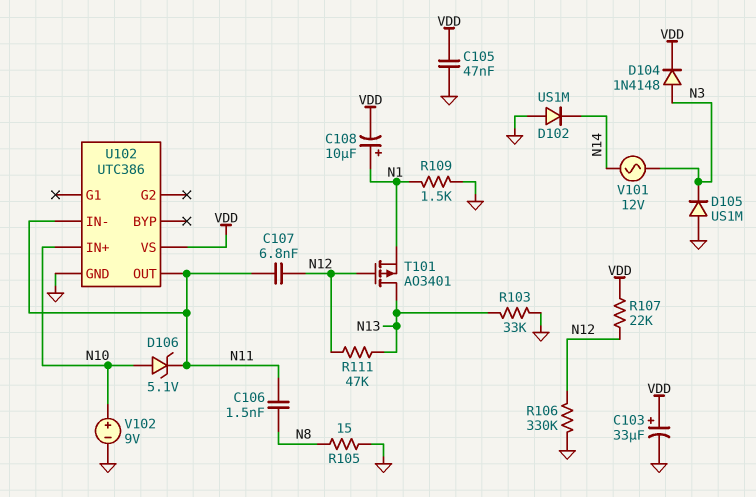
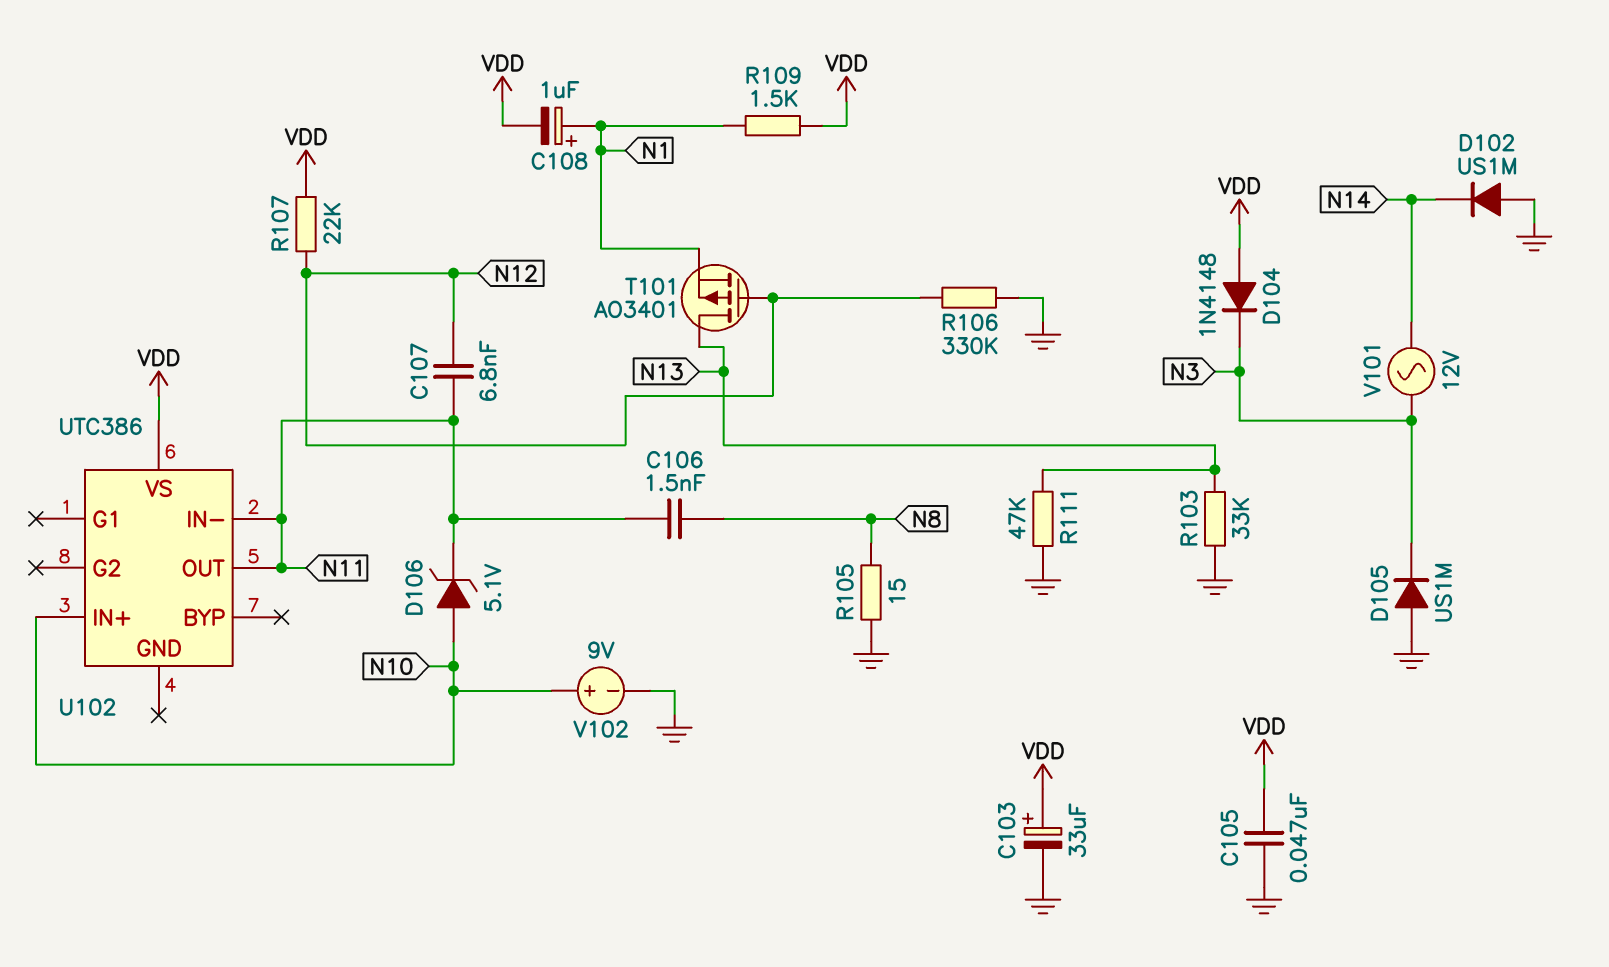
C108: 10uF (plus N1, minus VDD) -> 1uF (plus N1, minus VDD)
D104: diode 1N4148 (A N3, K VDD) -> diode 1N4148 (A VDD, K N3)
R109: 1.5k (GND, N1) -> 1.5k (N1, VDD)
R111: 47k (N12, N13) -> 47k (GND, N13)
U102 pin GND: GND -> none

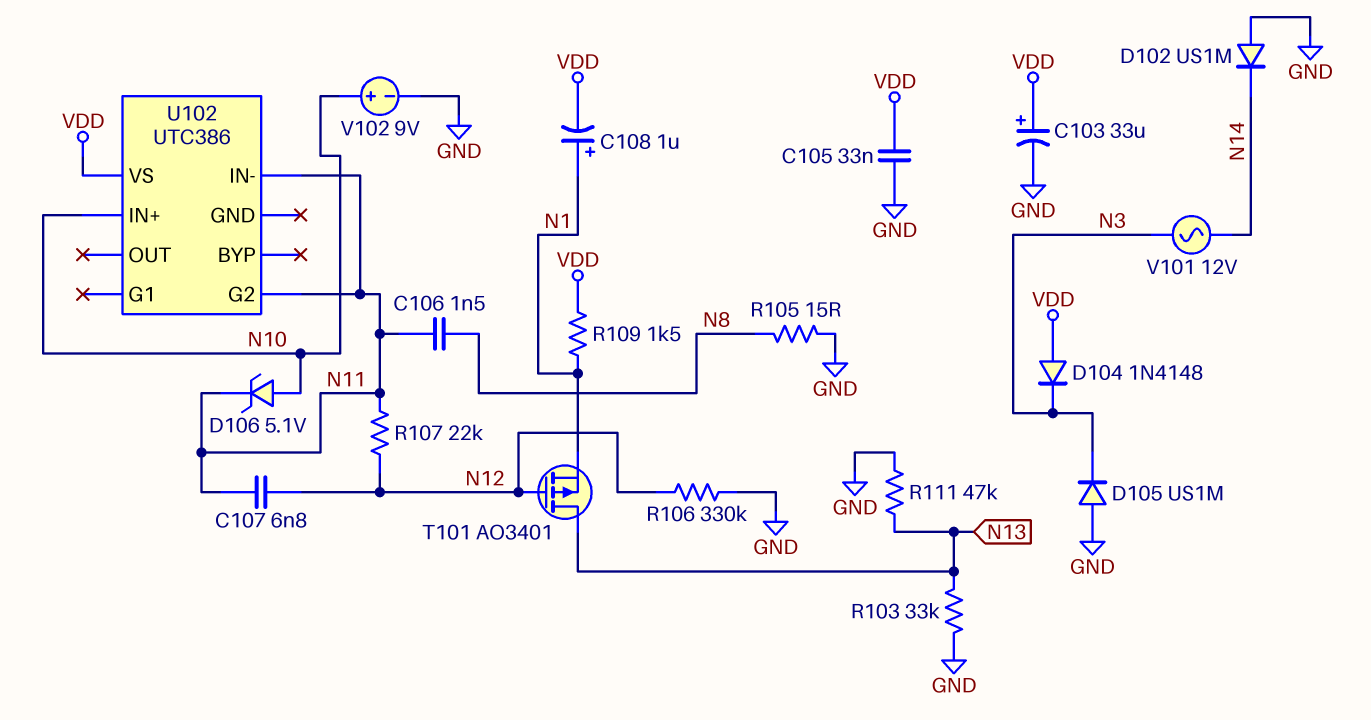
C105: 47nF (GND, VDD) -> 33nF (GND, VDD)
R107: 22k (N12, VDD) -> 22k (N11, N12)
U102 pin G2: none -> N11
U102 pin OUT: N11 -> none

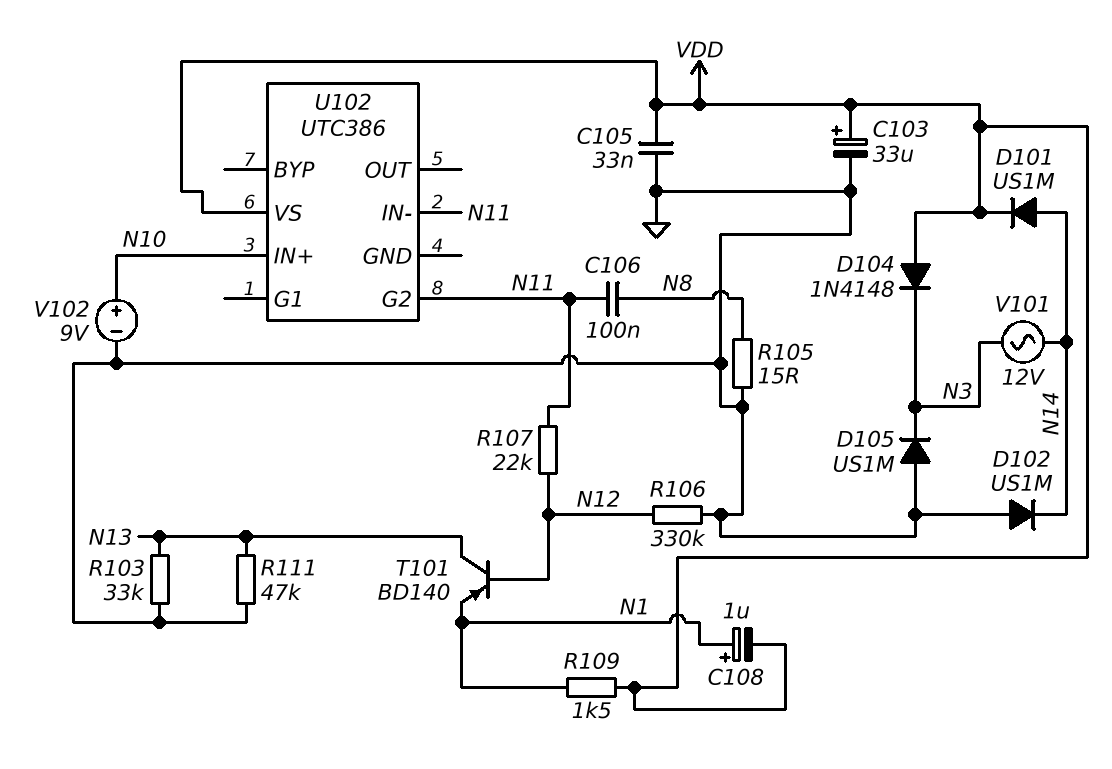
C106: 1.5nF (N8, N11) -> 100nF (N8, N11)
C107: 6.8nF (N11, N12) -> none
D101: none -> diode US1M (A N14, K VDD)
D106: zener 5.1V (A N10, K N11) -> none
T101: PMOS AO3401 (G N12, D N13, S N1) -> PNP BD140 (B N12, C N13, E N1)

